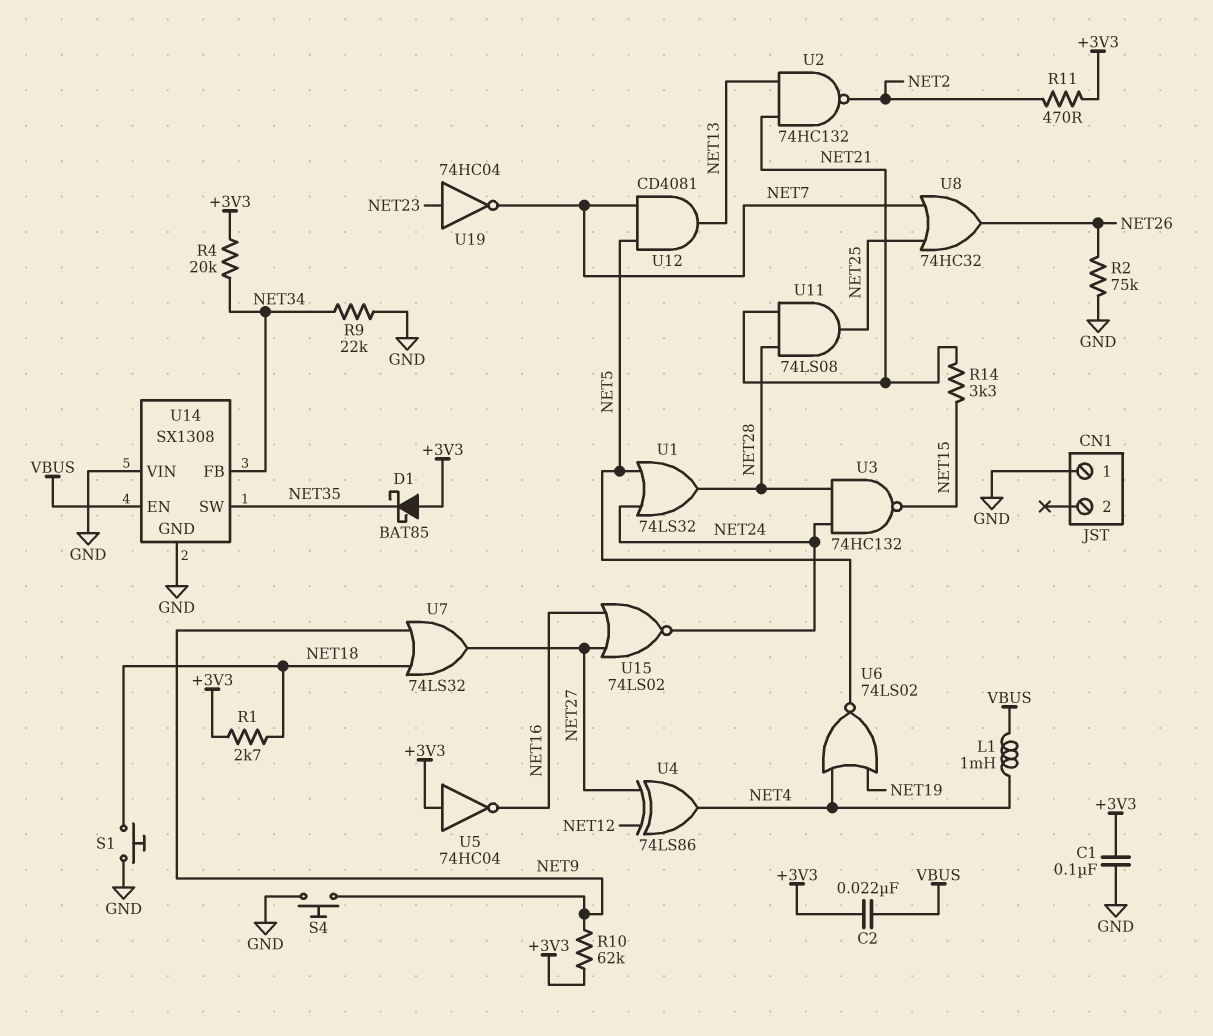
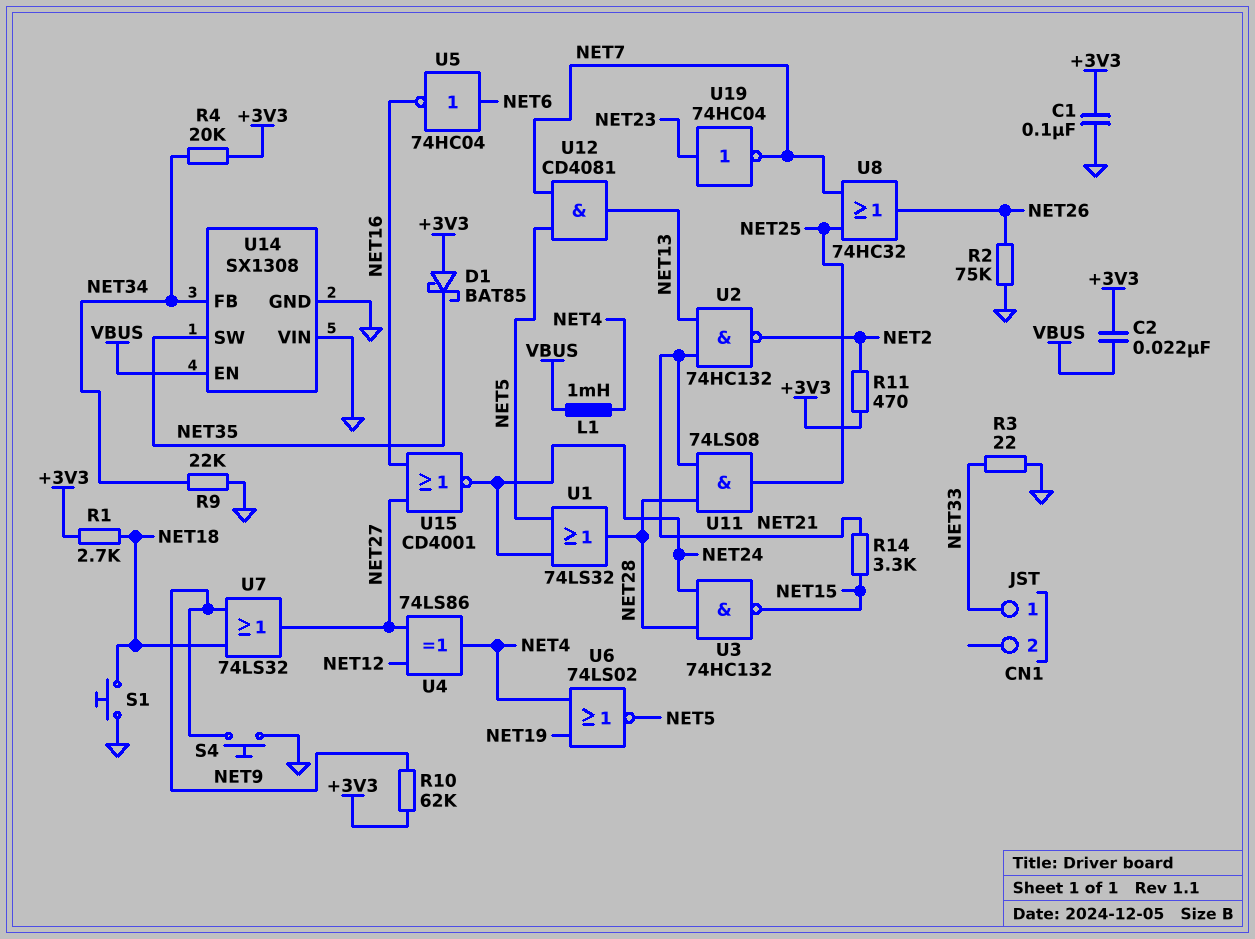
CN1 pin 1: GND -> NET33
R3: none -> 22 (GND, NET33)
U5: NOT 74HC04 (in +3V3, out NET16) -> NOT 74HC04 (in NET6, out NET16)
U15: NOR 74LS02 (in NET16, in NET27, out NET24) -> NOR CD4001 (in NET16, in NET27, out NET24)

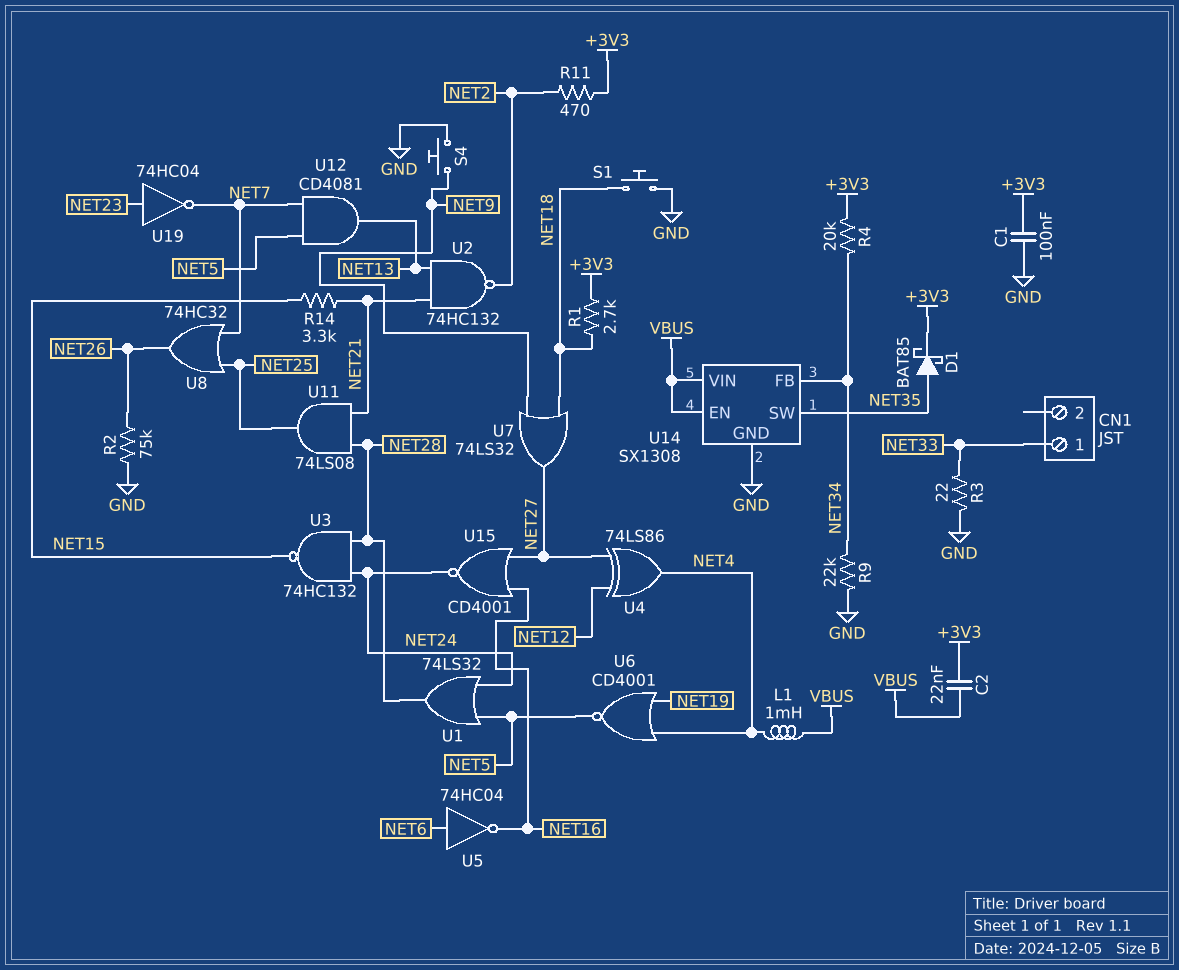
D1: schottky BAT85 (A +3V3, K NET35) -> schottky BAT85 (A NET35, K +3V3)
R10: 62k (+3V3, NET9) -> none
U6: NOR 74LS02 (in NET4, in NET19, out NET5) -> NOR CD4001 (in NET4, in NET19, out NET5)
U14 pin VIN: GND -> VBUS

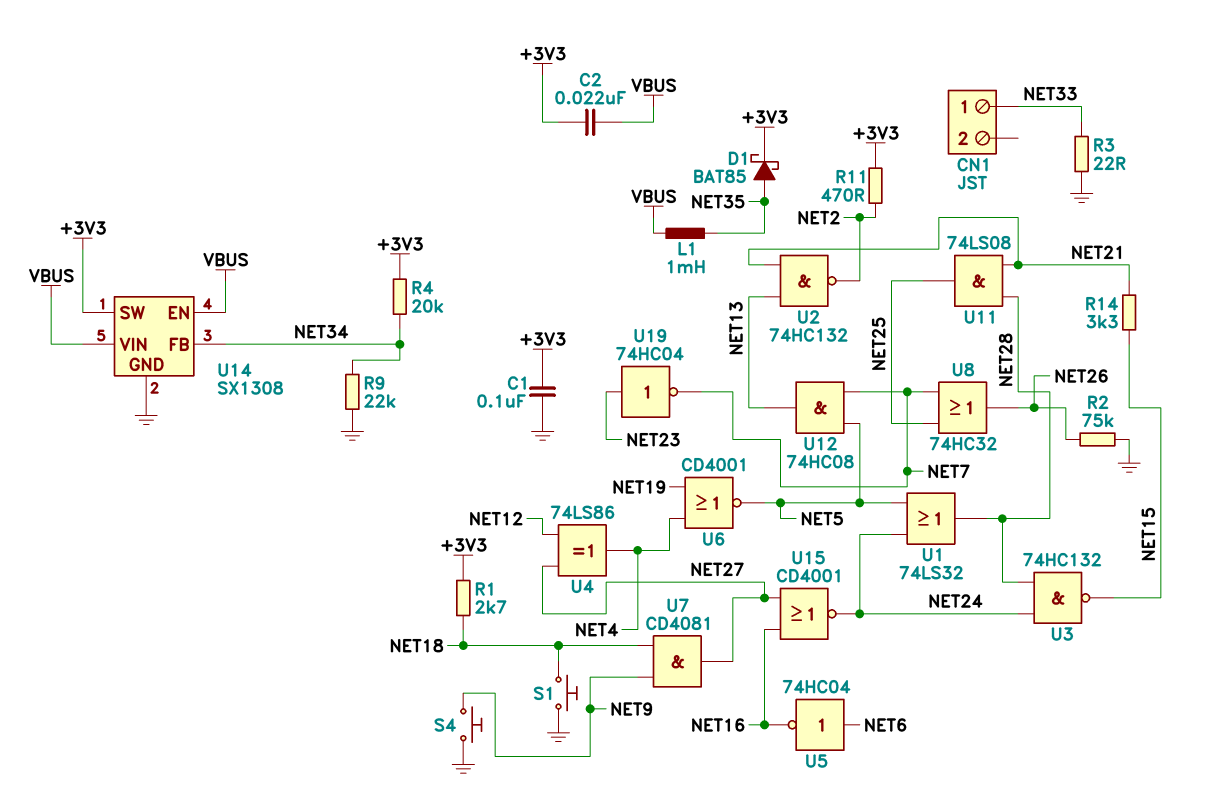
L1: 1mH (NET4, VBUS) -> 1mH (NET35, VBUS)
U7: OR 74LS32 (in NET9, in NET18, out NET27) -> AND CD4081 (in NET9, in NET18, out NET27)
U12: AND CD4081 (in NET5, in NET7, out NET13) -> AND 74HC08 (in NET5, in NET7, out NET13)
U14 pin SW: NET35 -> +3V3

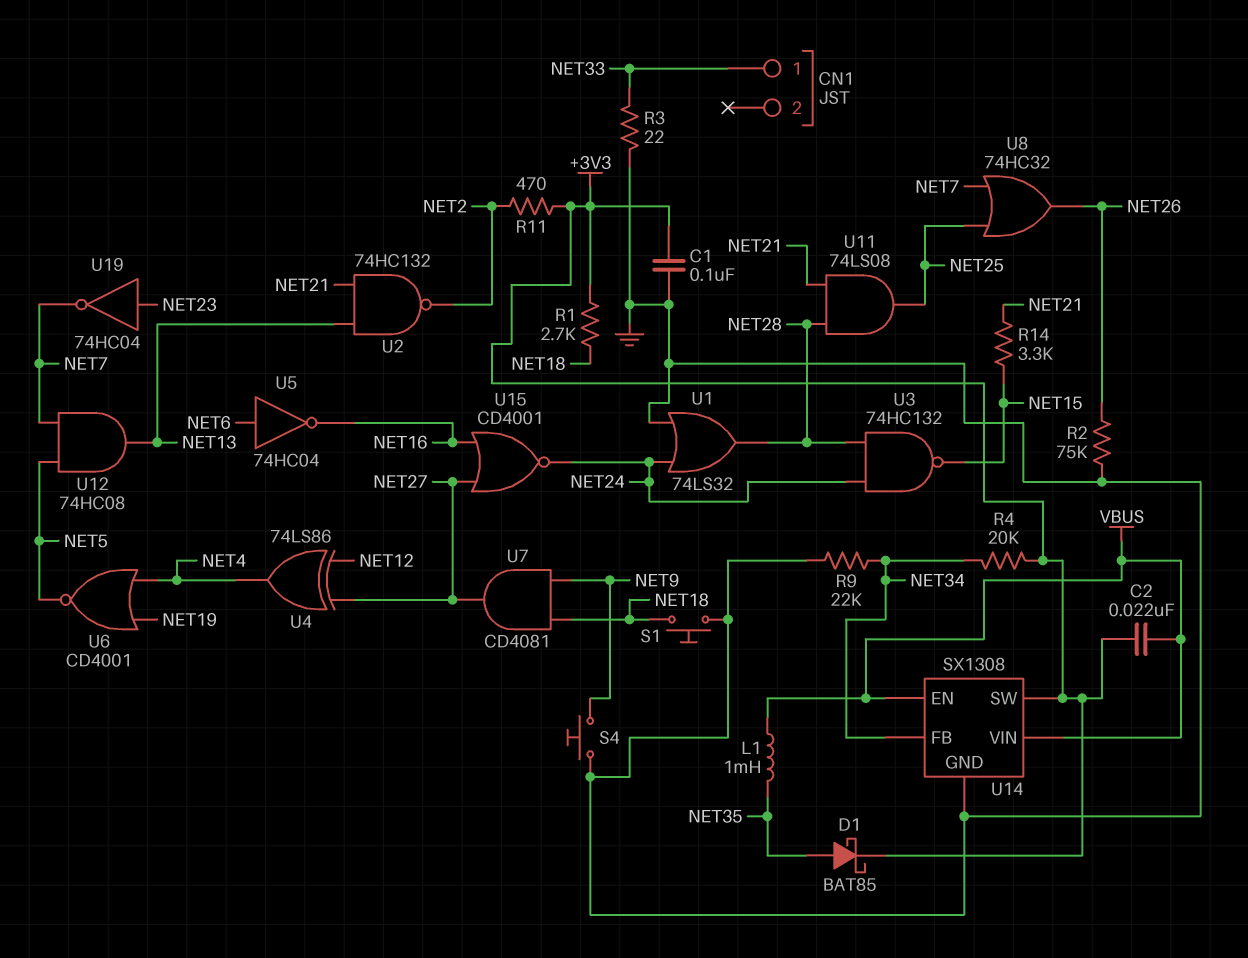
U1: OR 74LS32 (in NET5, in NET24, out NET28) -> OR 74LS32 (in GND, in NET24, out NET28)

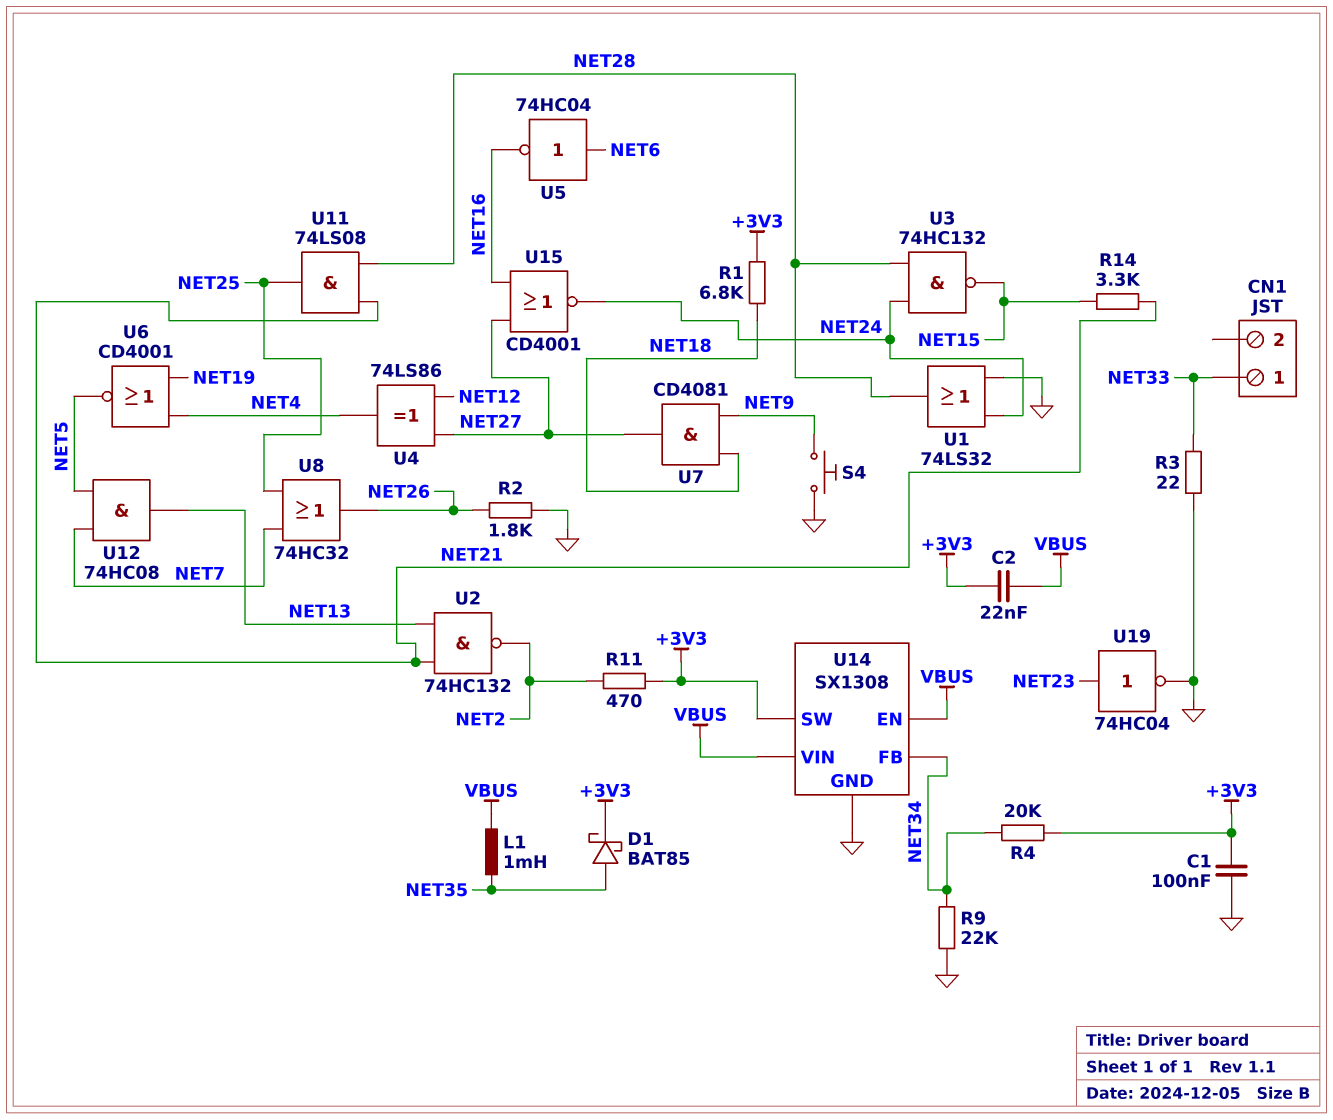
R1: 2.7k (+3V3, NET18) -> 6.8k (+3V3, NET18)
R2: 75k (GND, NET26) -> 1.8k (GND, NET26)
S1: button (GND, NET18) -> none
U19: NOT 74HC04 (in NET23, out NET7) -> NOT 74HC04 (in NET23, out GND)

